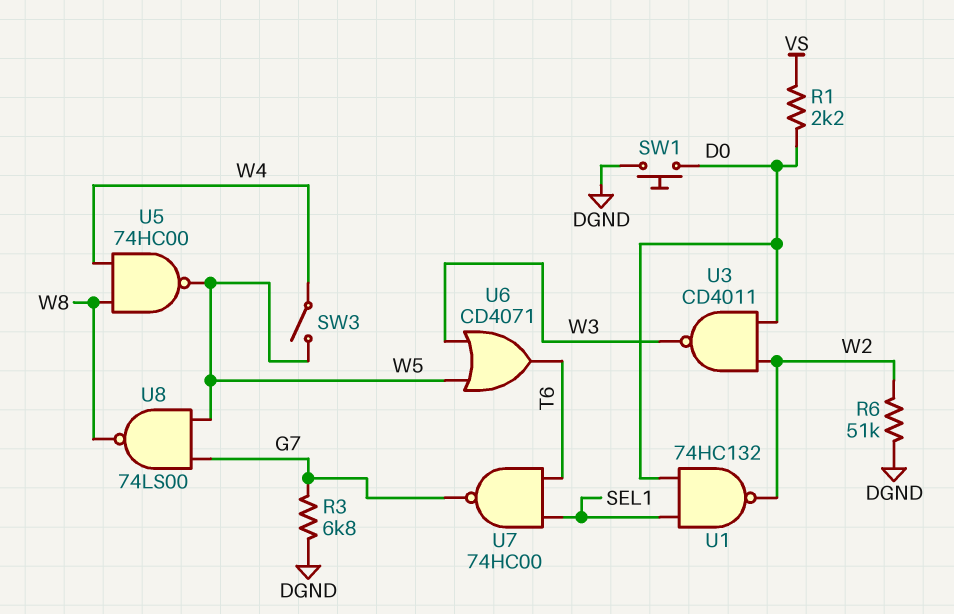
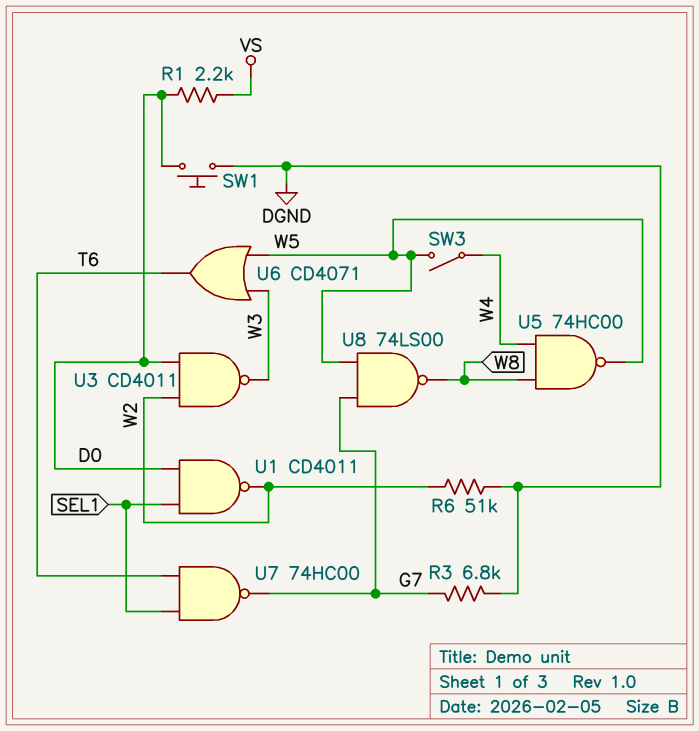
U1: NAND 74HC132 (in D0, in SEL1, out W2) -> NAND CD4011 (in D0, in SEL1, out W2)

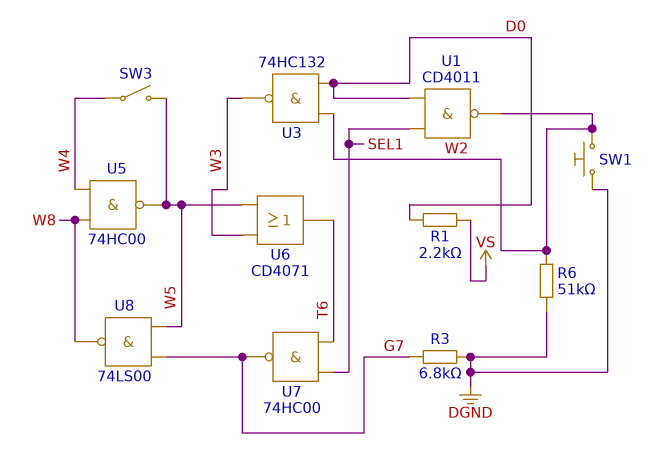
SW1: button (D0, DGND) -> button (DGND, W2)
U3: NAND CD4011 (in D0, in W2, out W3) -> NAND 74HC132 (in D0, in W2, out W3)

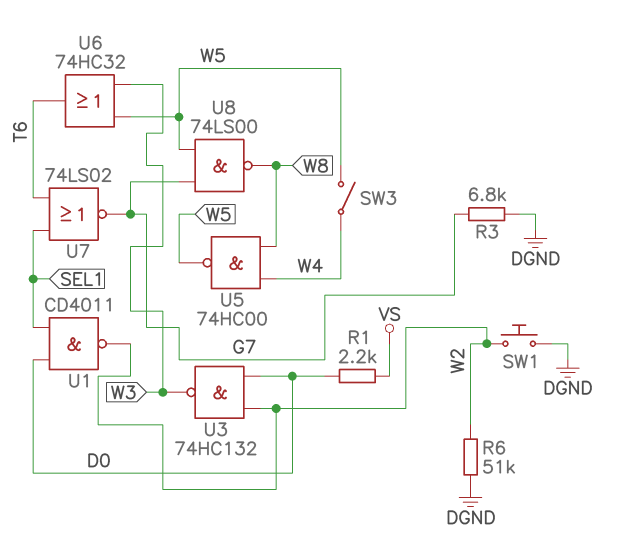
U6: OR CD4071 (in W3, in W5, out T6) -> OR 74HC32 (in W3, in W5, out T6)
U7: NAND 74HC00 (in SEL1, in T6, out G7) -> NOR 74LS02 (in SEL1, in T6, out G7)

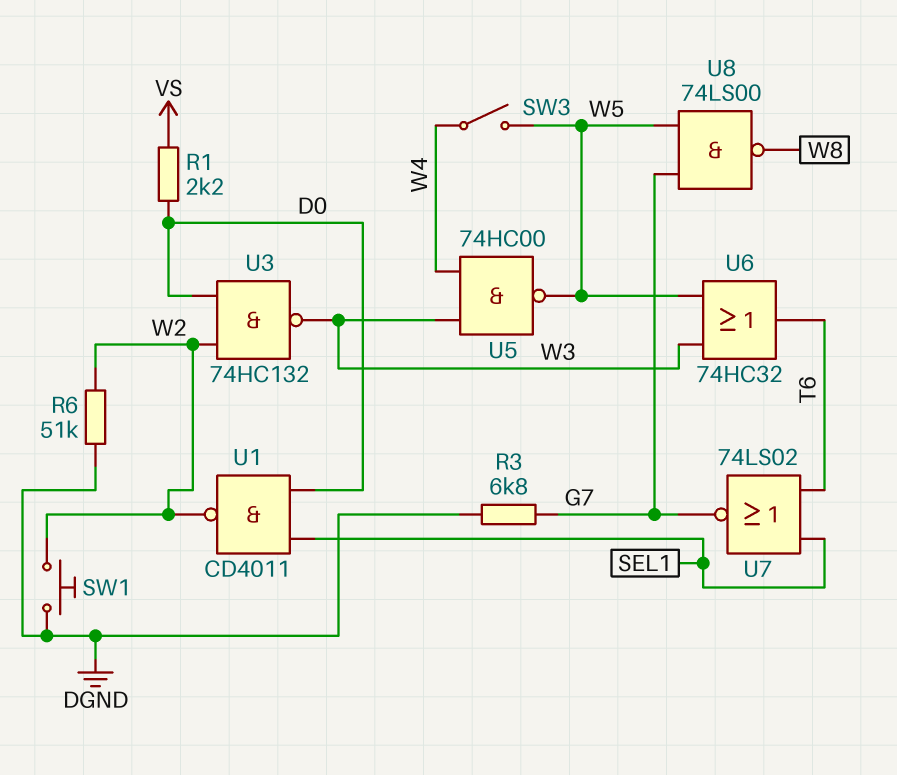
U5: NAND 74HC00 (in W4, in W8, out W5) -> NAND 74HC00 (in W3, in W4, out W5)

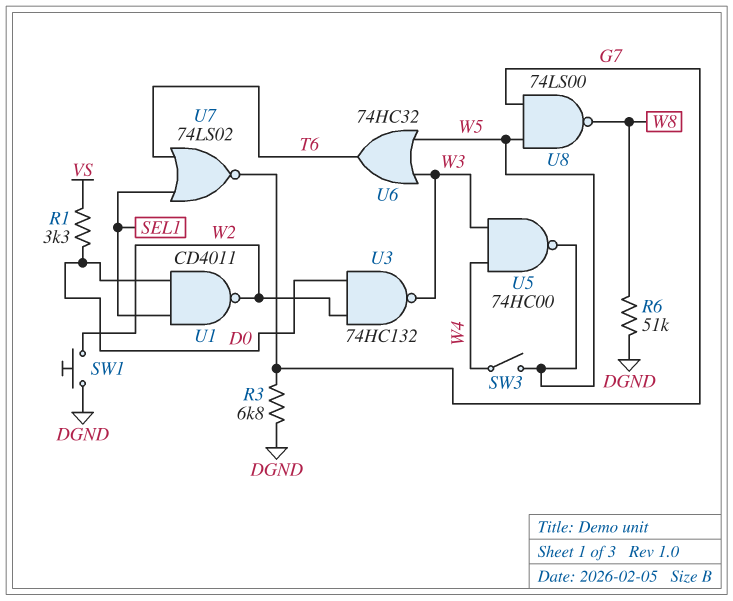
R1: 2.2k (D0, VS) -> 3.3k (D0, VS)
R6: 51k (DGND, W2) -> 51k (DGND, W8)

